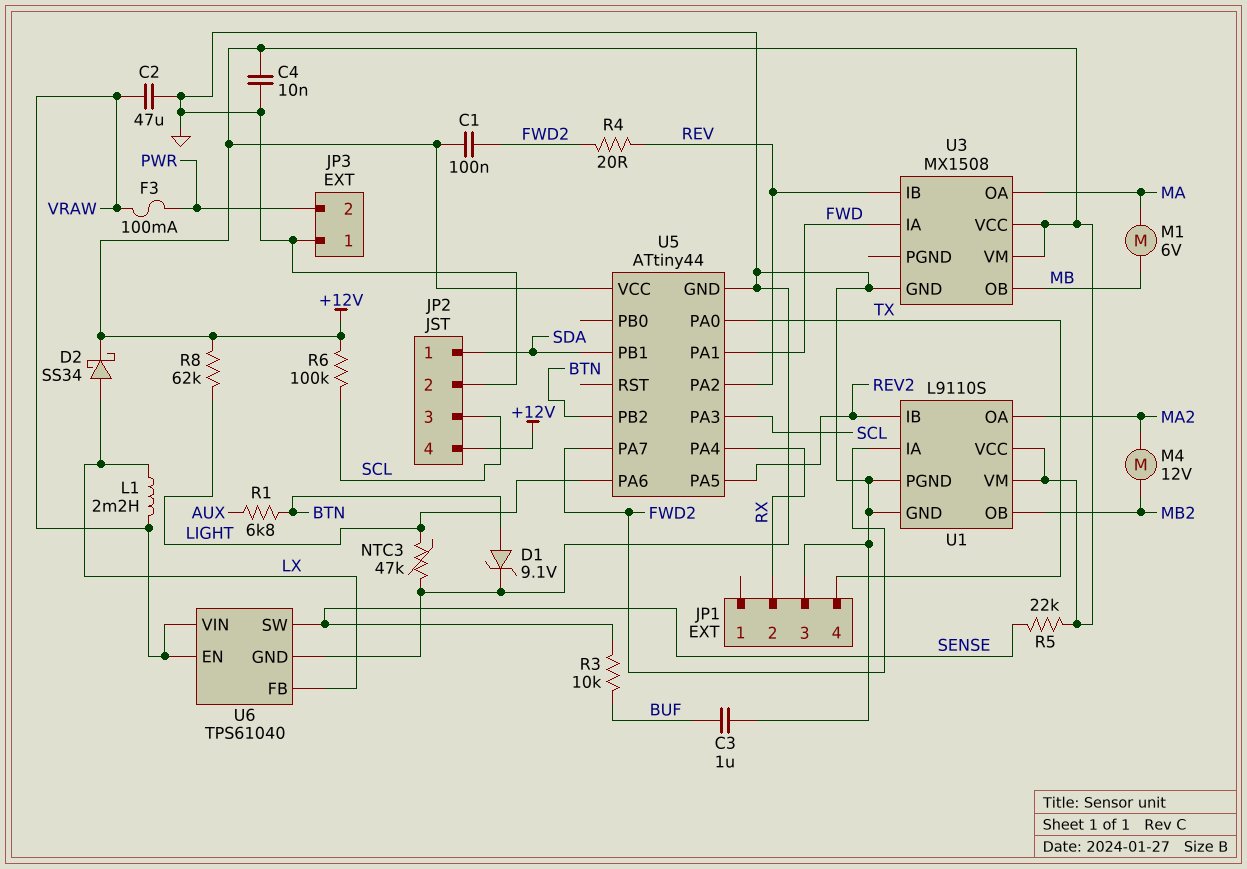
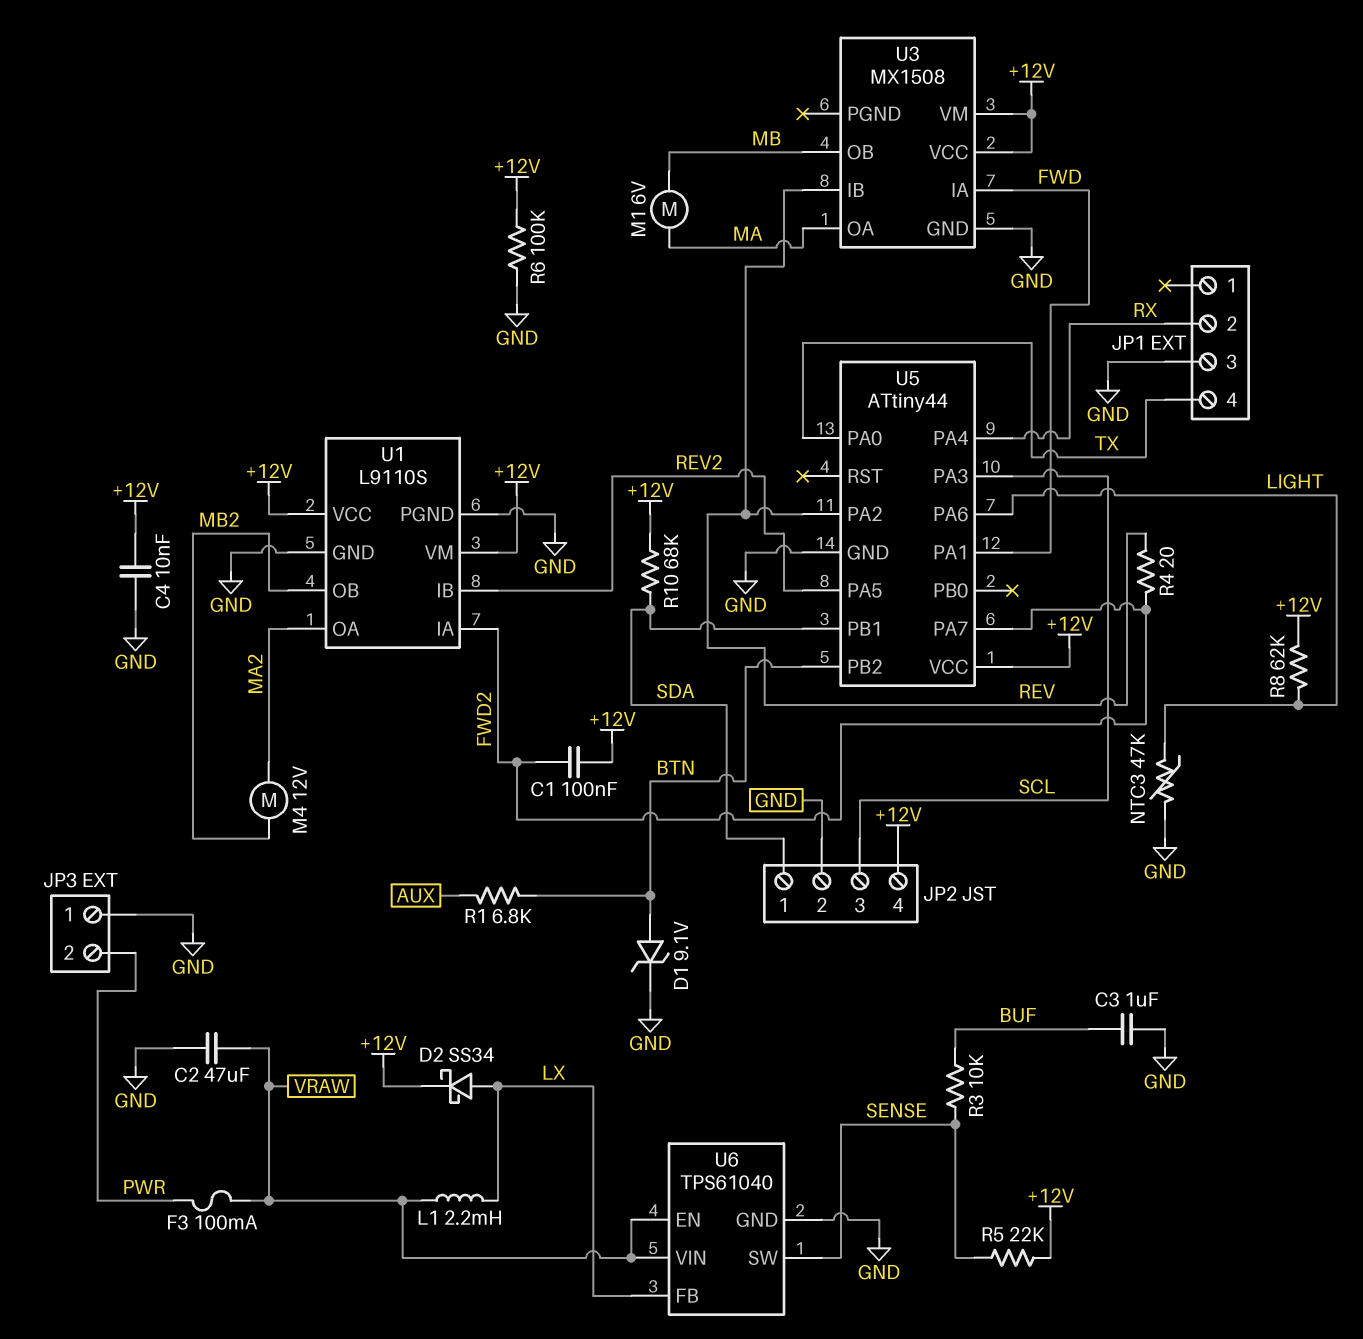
R6: 100k (+12V, SCL) -> 100k (+12V, GND)
R10: none -> 68k (+12V, SDA)

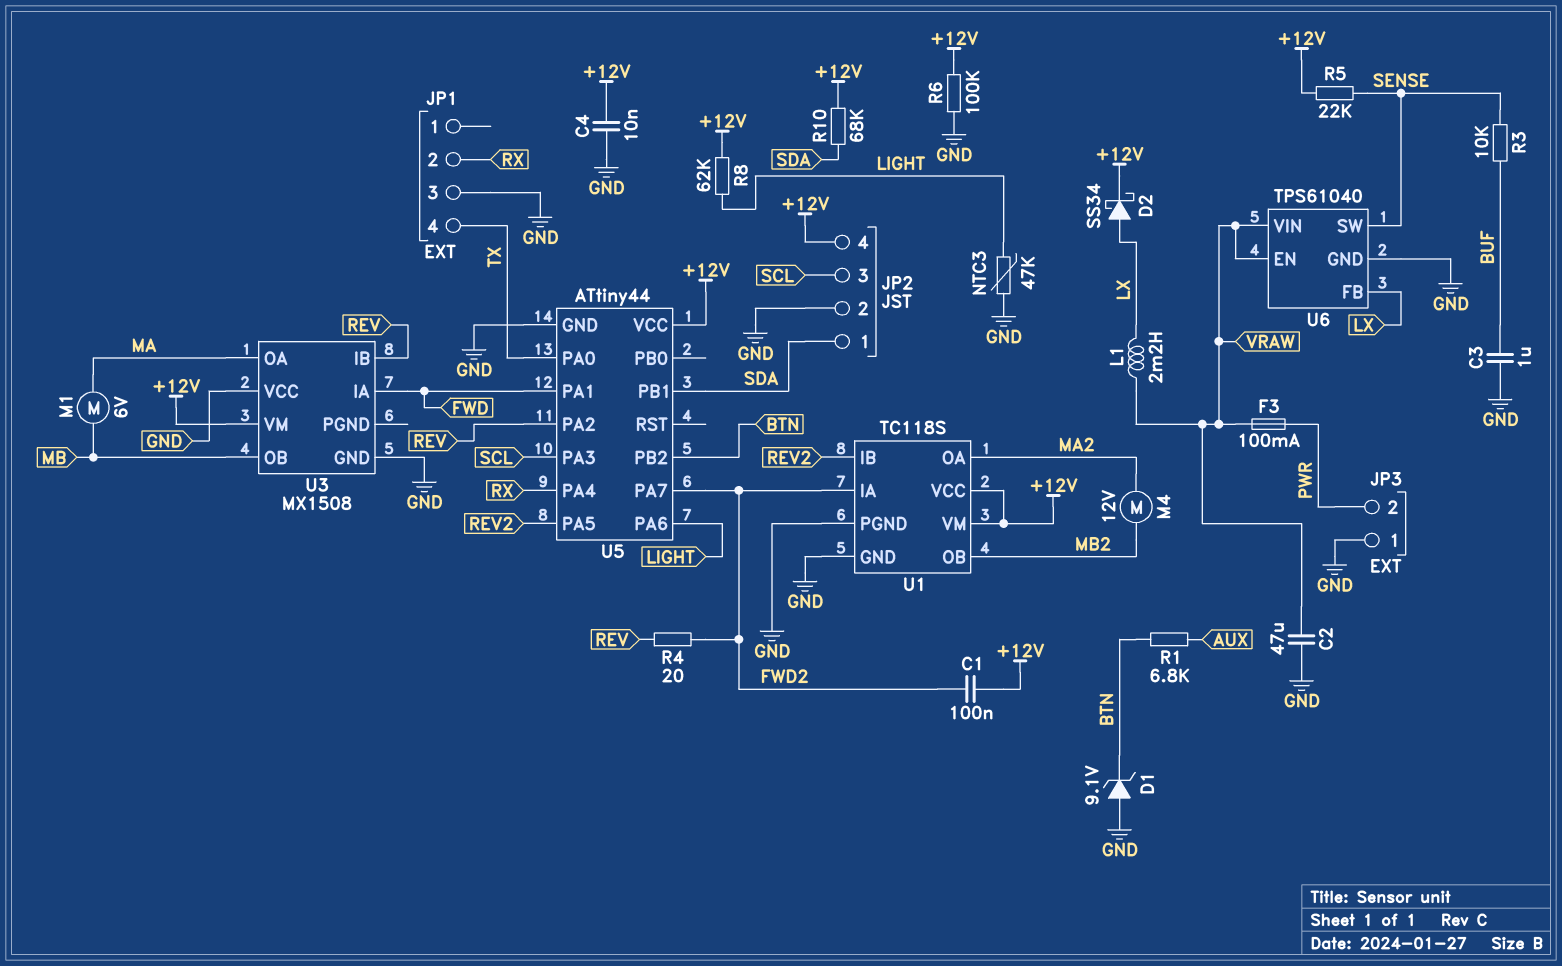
D1: zener 9.1V (A BTN, K GND) -> zener 9.1V (A GND, K BTN)
U1: L9110S -> TC118S
U3 pin VCC: +12V -> GND

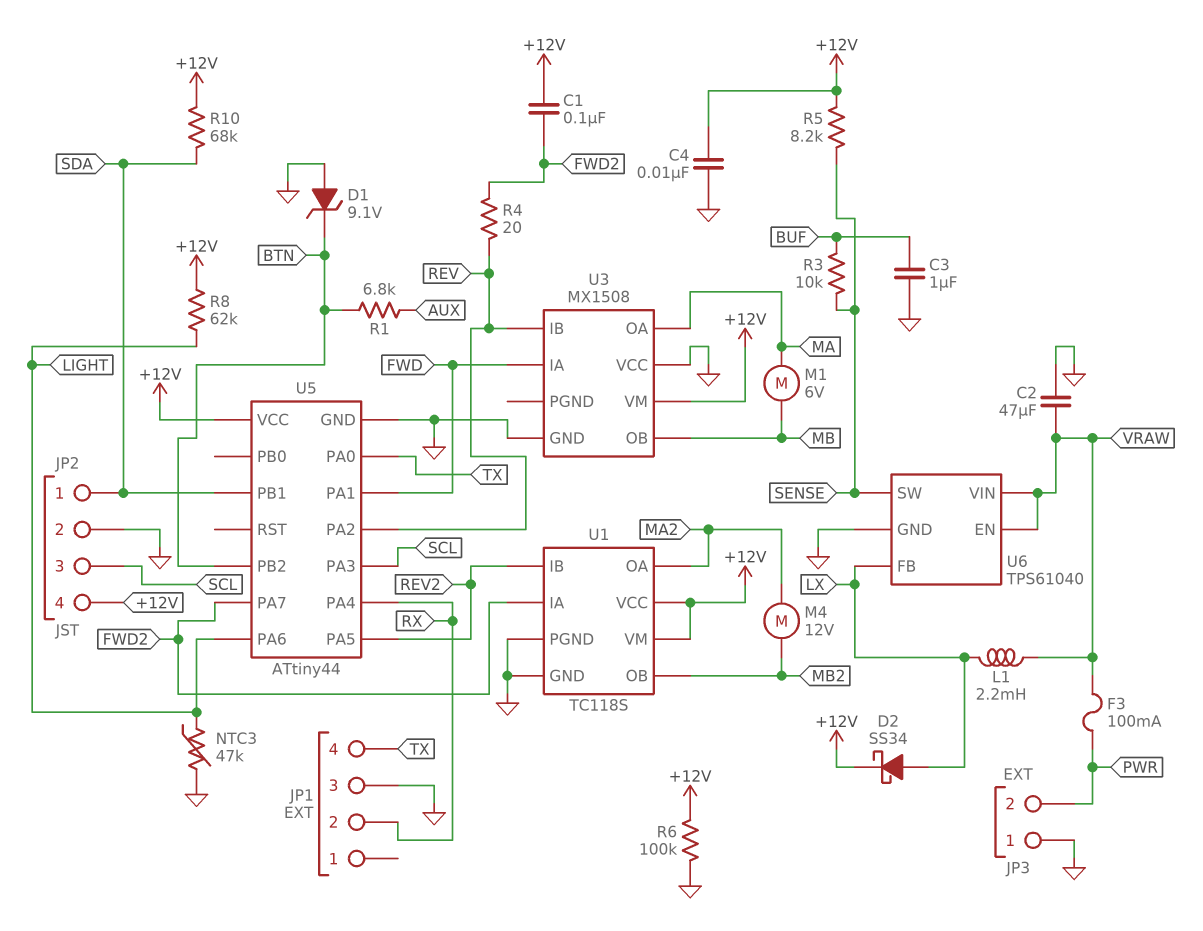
R5: 22k (+12V, SENSE) -> 8.2k (+12V, SENSE)

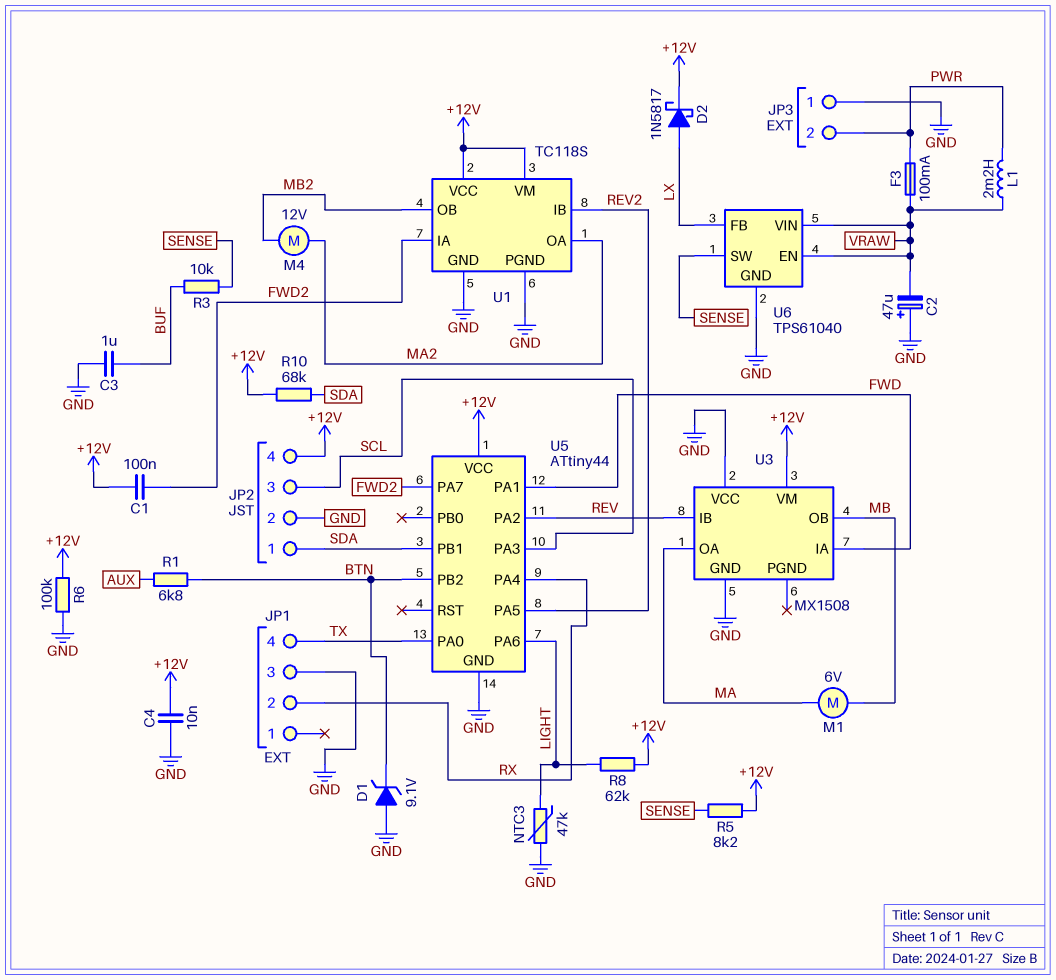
C2: 47uF (GND, VRAW) -> 47uF (plus GND, minus VRAW)
D2: schottky SS34 (A LX, K +12V) -> schottky 1N5817 (A LX, K +12V)
L1: 2.2mH (LX, VRAW) -> 2.2mH (PWR, VRAW)
R4: 20 (FWD2, REV) -> none

